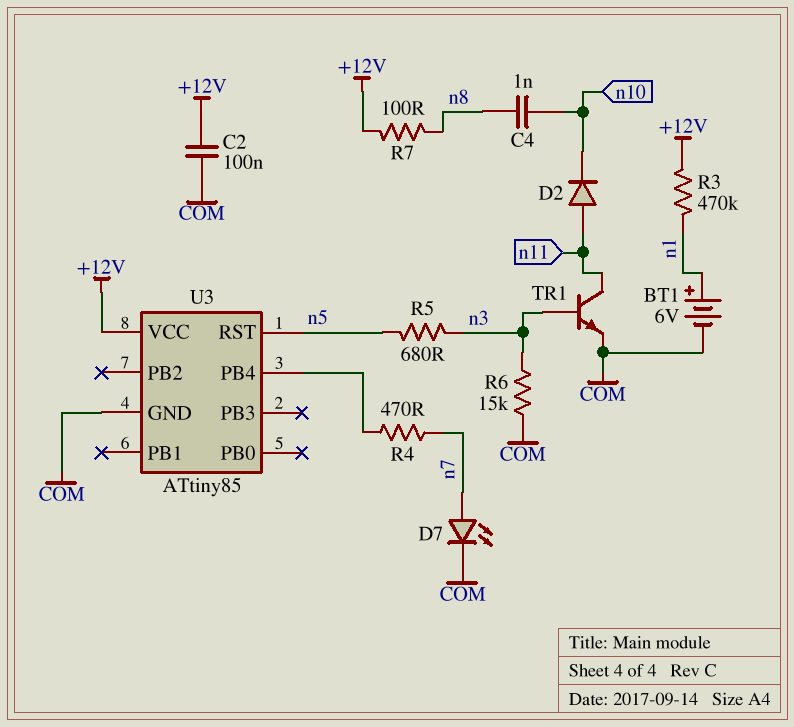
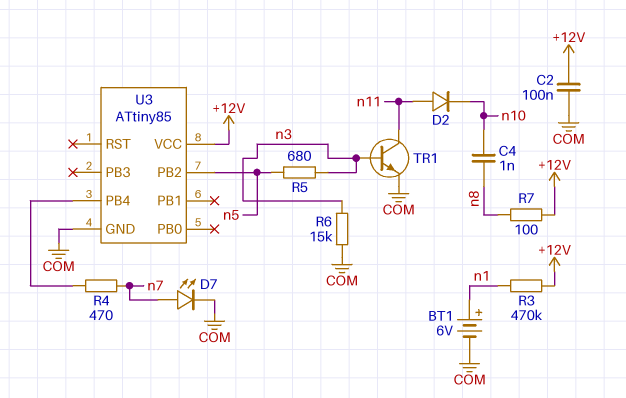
U3 pin PB2: none -> n5
U3 pin RST: n5 -> none

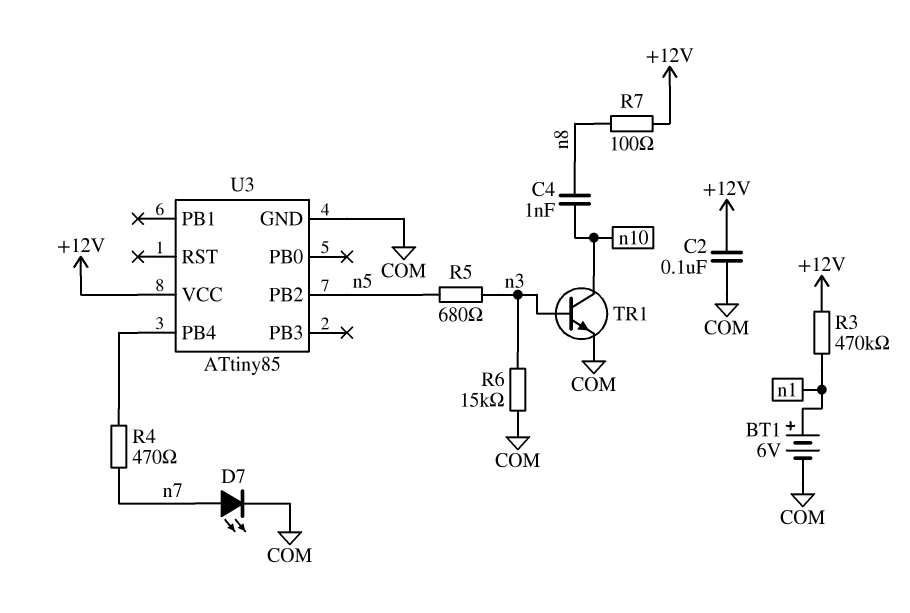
D2: diode (A n11, K n10) -> none
TR1: NPN (B n3, C n11, E COM) -> NPN (B n3, C n10, E COM)

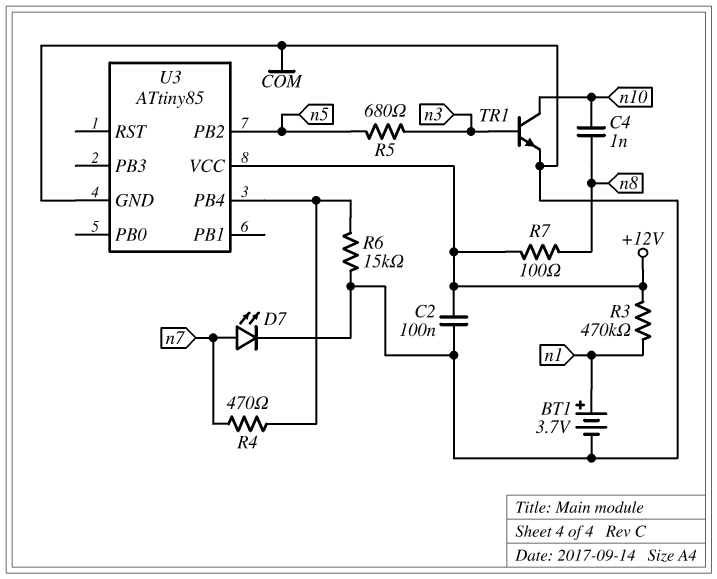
BT1: 6V (plus n1, minus COM) -> 3.7V (plus n1, minus COM)
R6: 15k (COM, n3) -> 15k (COM, U3/PB4)

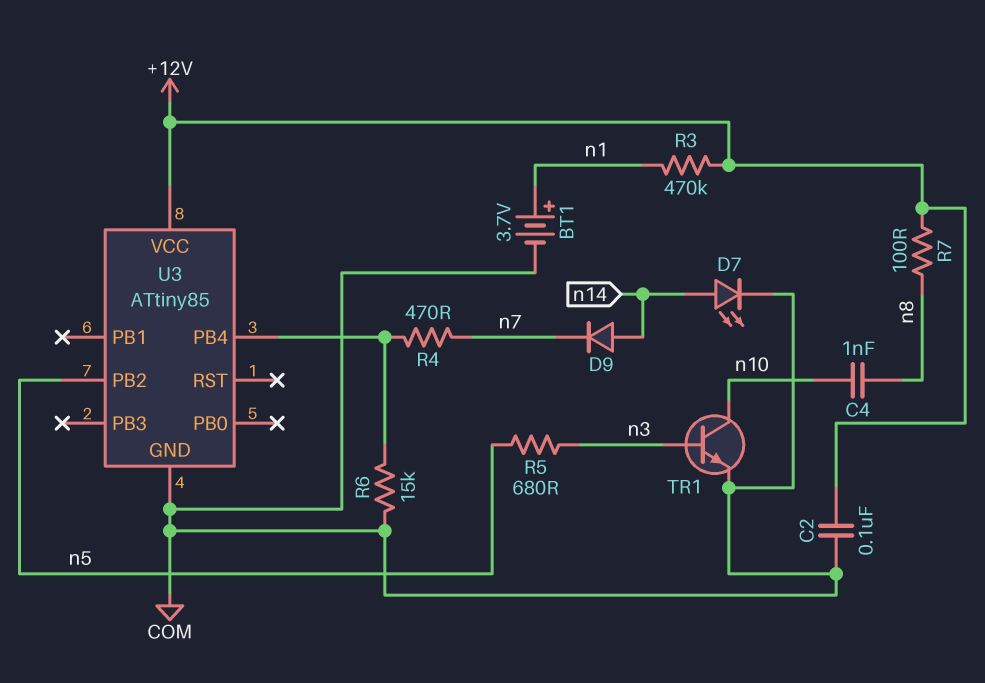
D7: LED (A n7, K COM) -> LED (A n14, K COM)
D9: none -> diode (A n14, K n7)

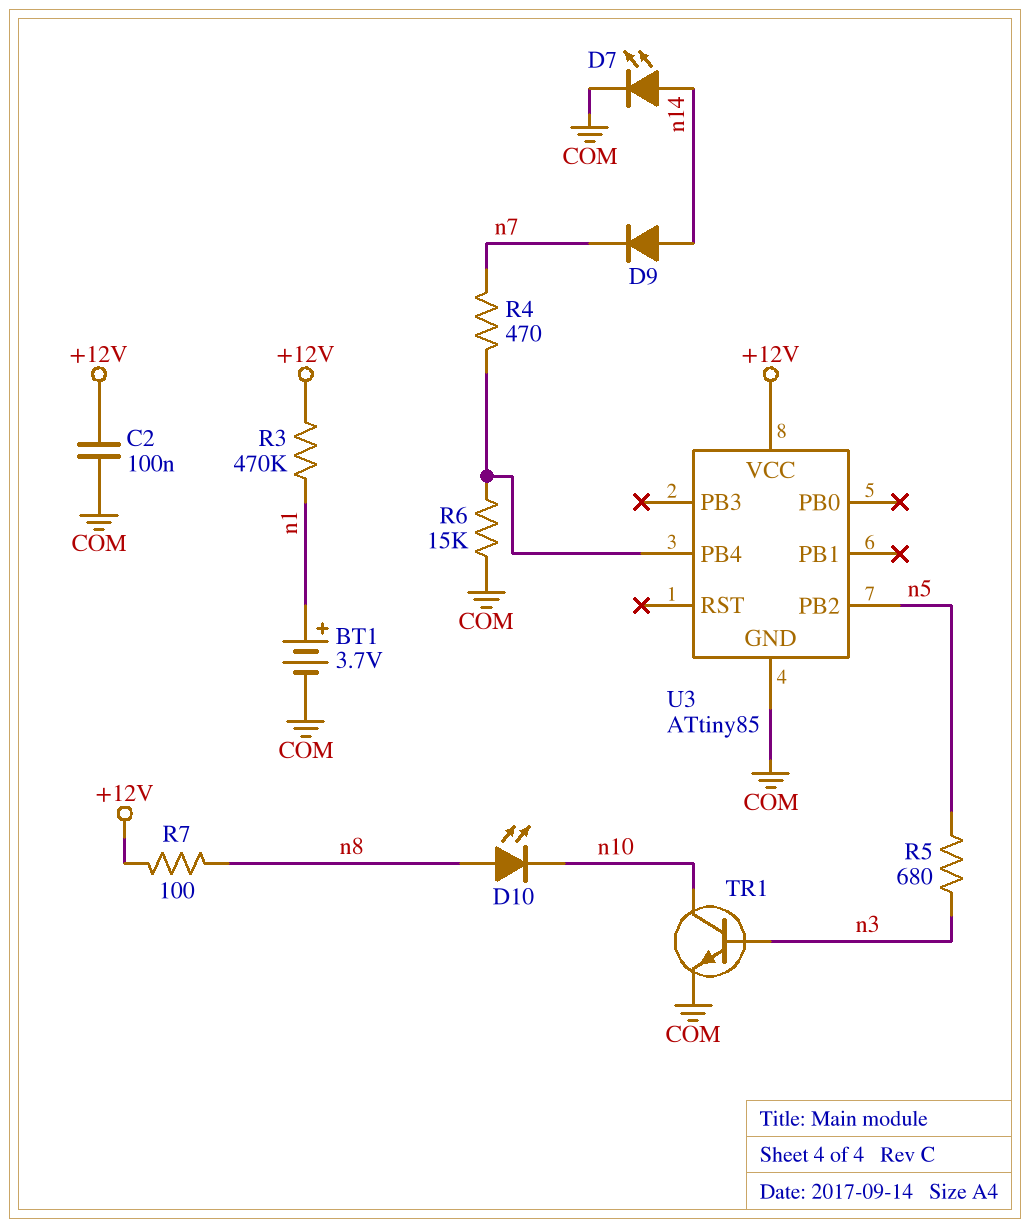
C4: 1nF (n8, n10) -> none
D10: none -> LED (A n8, K n10)

